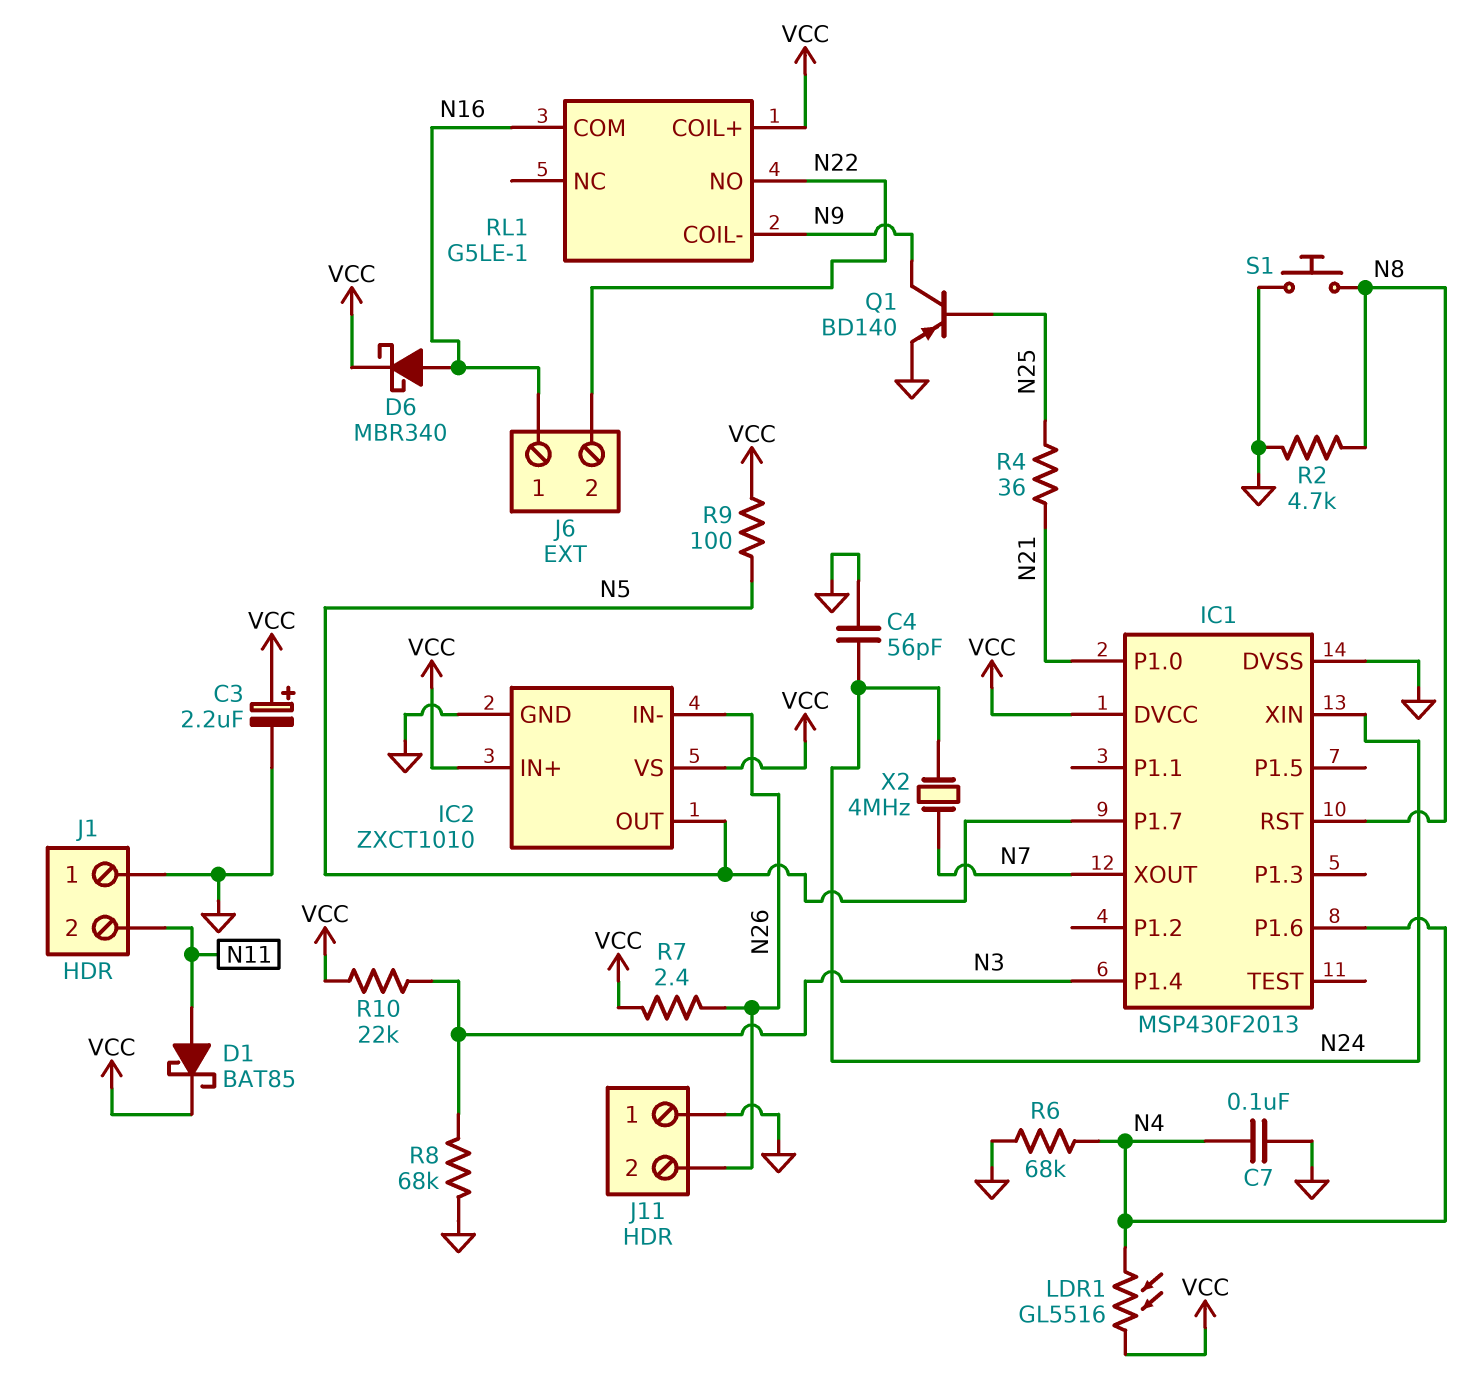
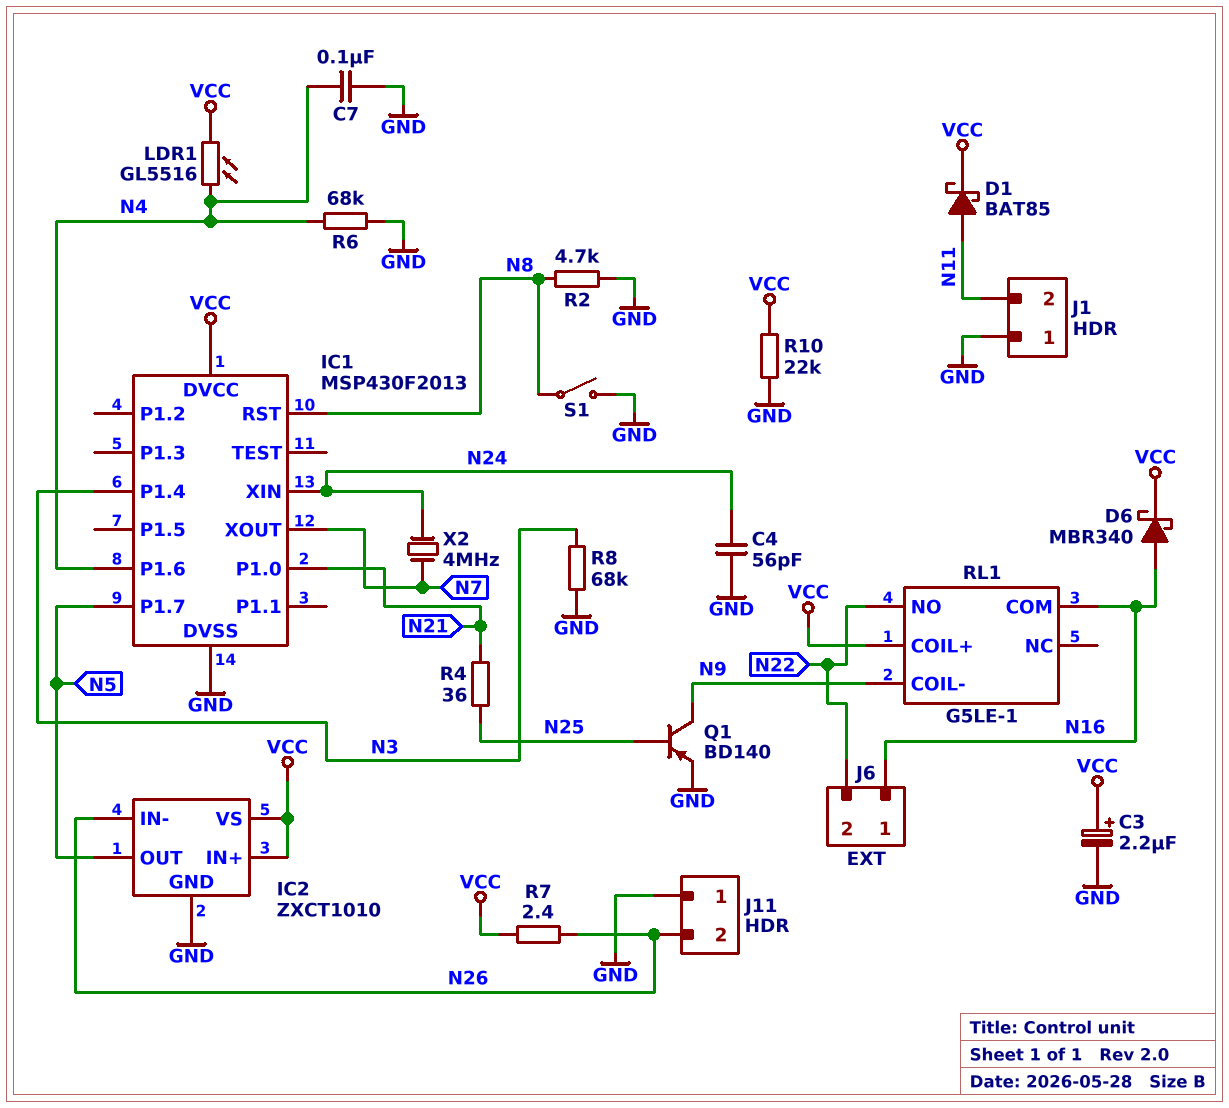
R9: 100 (N5, VCC) -> none
R10: 22k (N3, VCC) -> 22k (GND, VCC)
S1: button (GND, N8) -> switch (GND, N8)

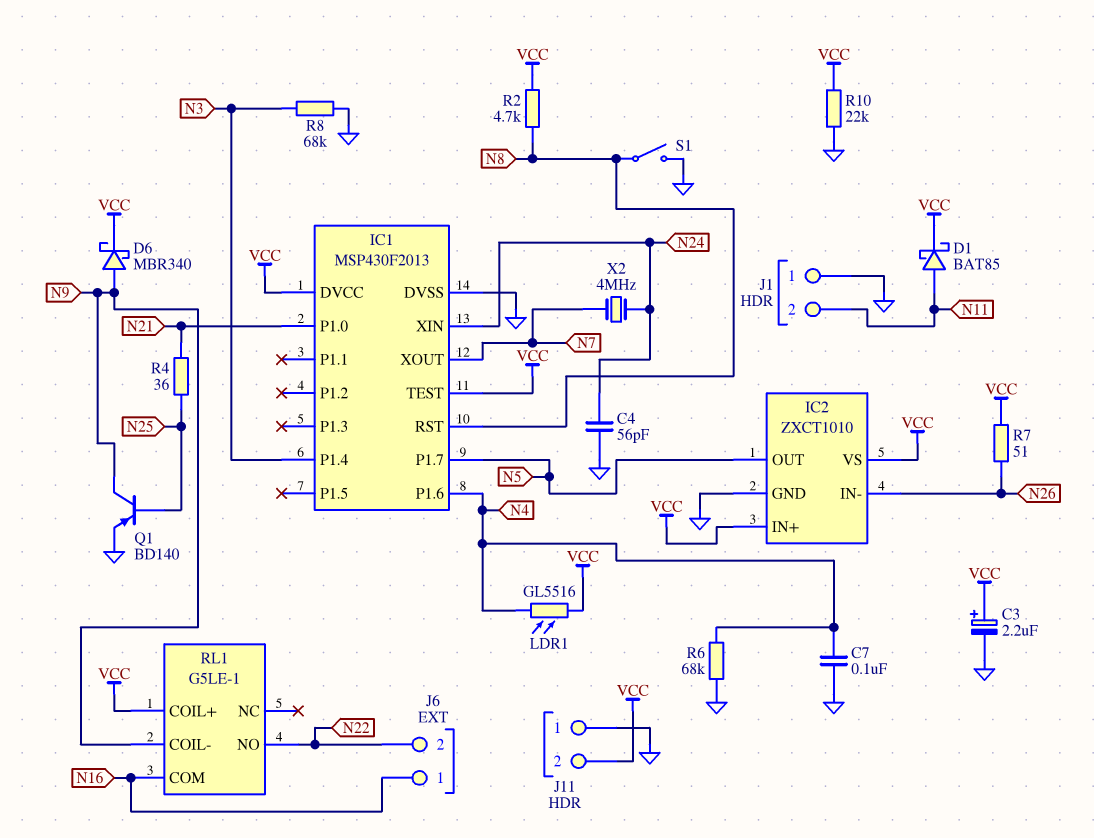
D6: schottky MBR340 (A N16, K VCC) -> schottky MBR340 (A N9, K VCC)
IC1 pin TEST: none -> VCC
J11 pin 2: N26 -> VCC
R2: 4.7k (GND, N8) -> 4.7k (N8, VCC)
R7: 2.4 (N26, VCC) -> 51 (N26, VCC)

